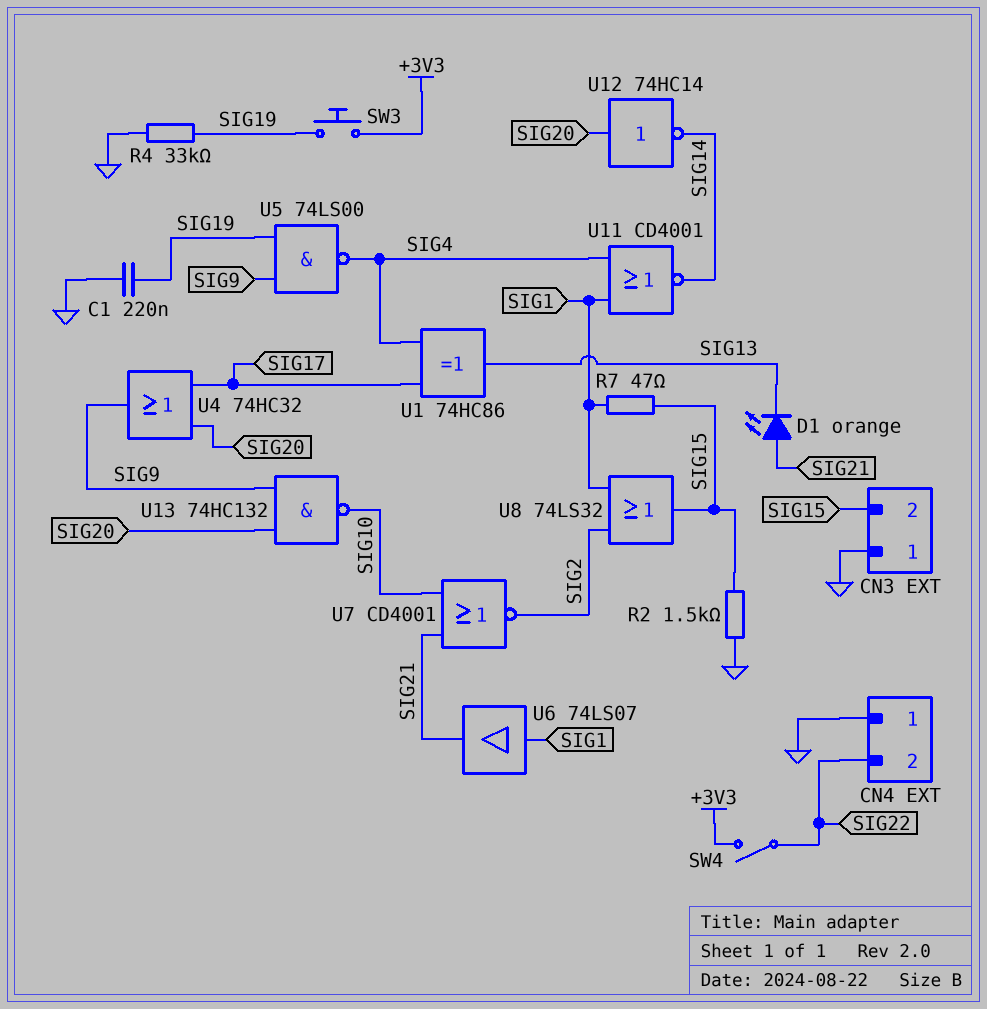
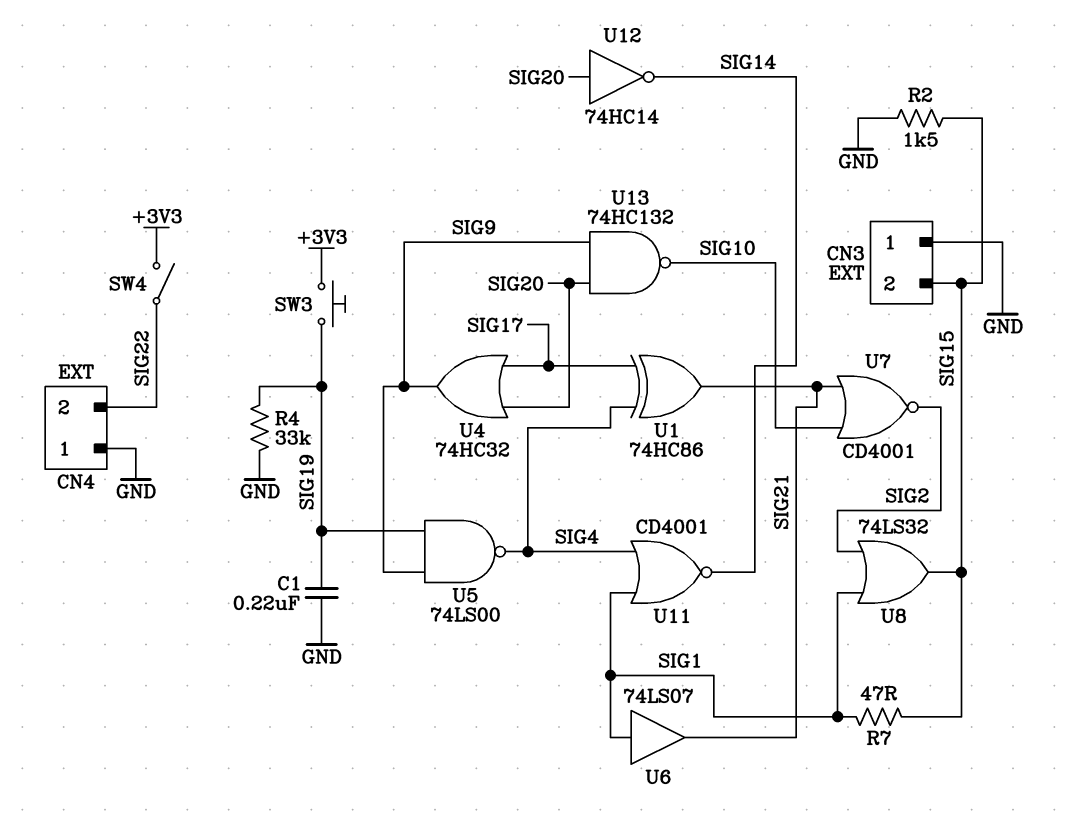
D1: LED orange (A SIG21, K SIG13) -> none
U1: XOR 74HC86 (in SIG4, in SIG17, out SIG13) -> XOR 74HC86 (in SIG4, in SIG17, out SIG21)

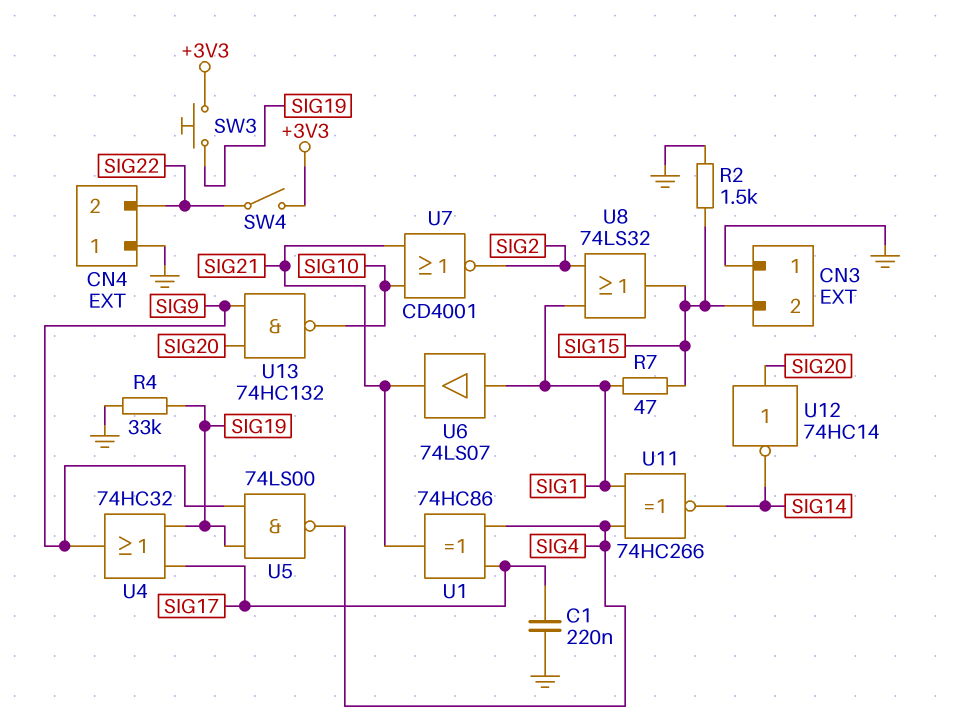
C1: 220nF (GND, SIG19) -> 220nF (GND, SIG17)
U4: OR 74HC32 (in SIG17, in SIG20, out SIG9) -> OR 74HC32 (in SIG17, in SIG19, out SIG9)
U11: NOR CD4001 (in SIG1, in SIG4, out SIG14) -> XNOR 74HC266 (in SIG1, in SIG4, out SIG14)

